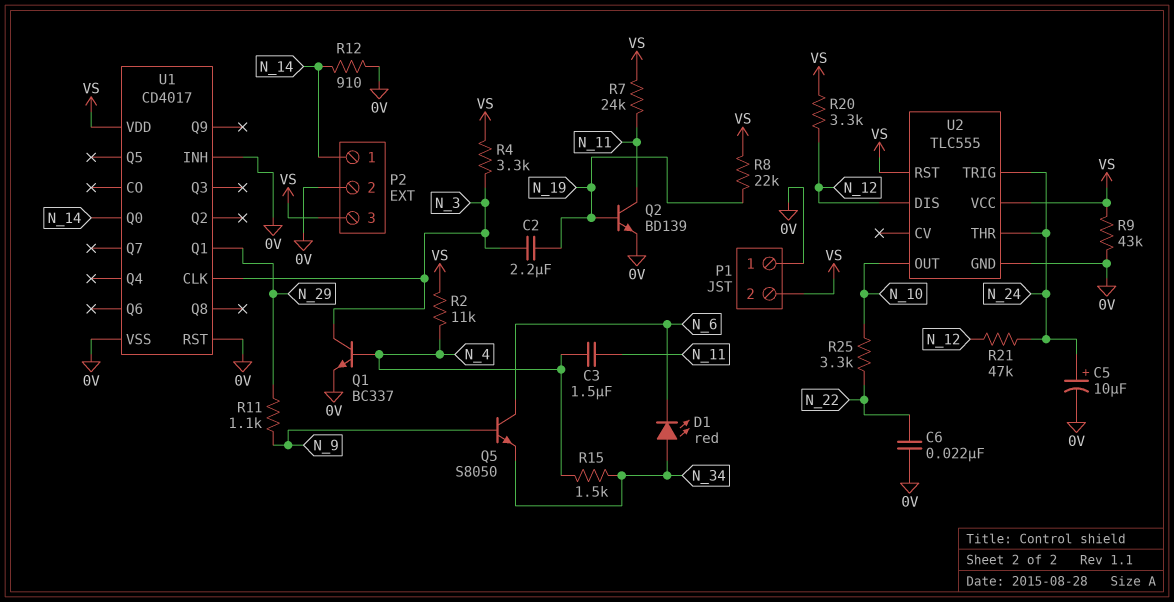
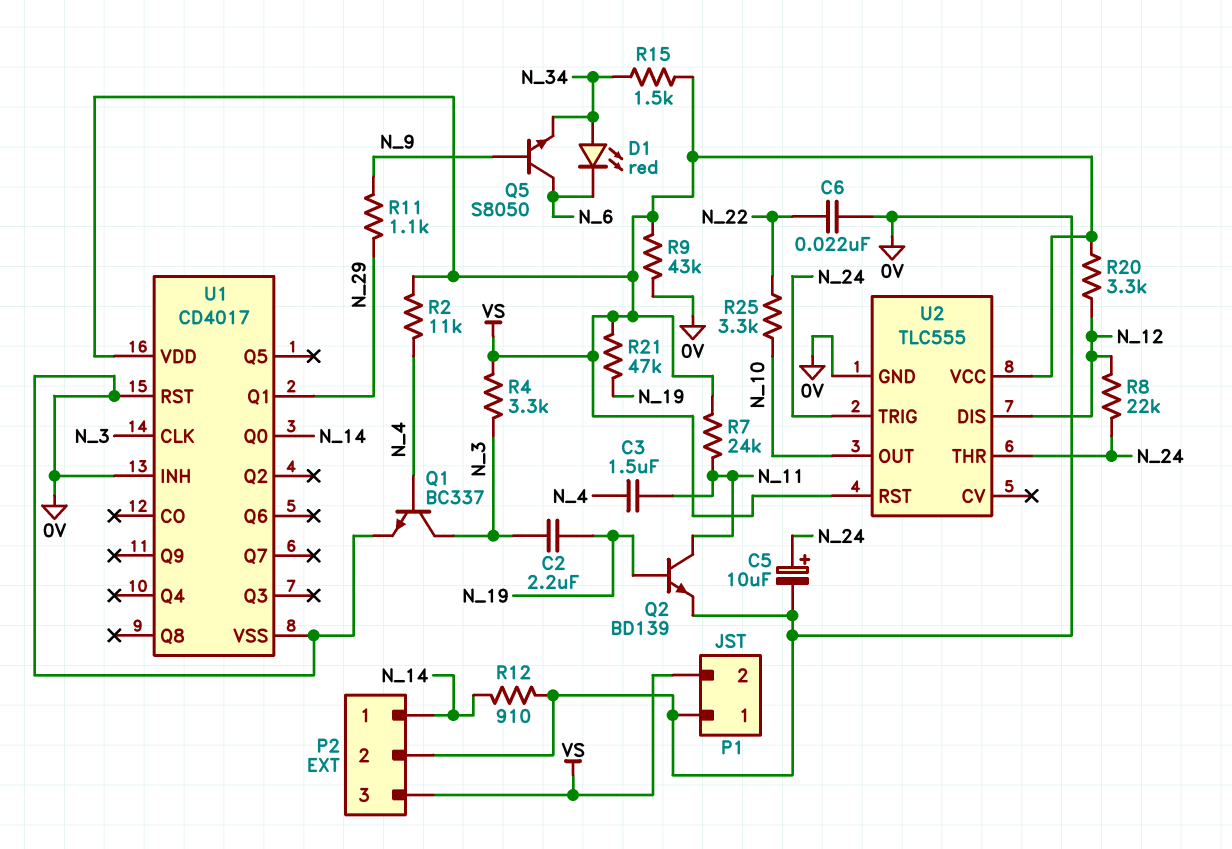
R8: 22k (N_19, VS) -> 22k (N_12, N_24)
R15: 1.5k (N_4, N_34) -> 1.5k (N_34, VS)
R21: 47k (N_12, N_24) -> 47k (N_19, VS)

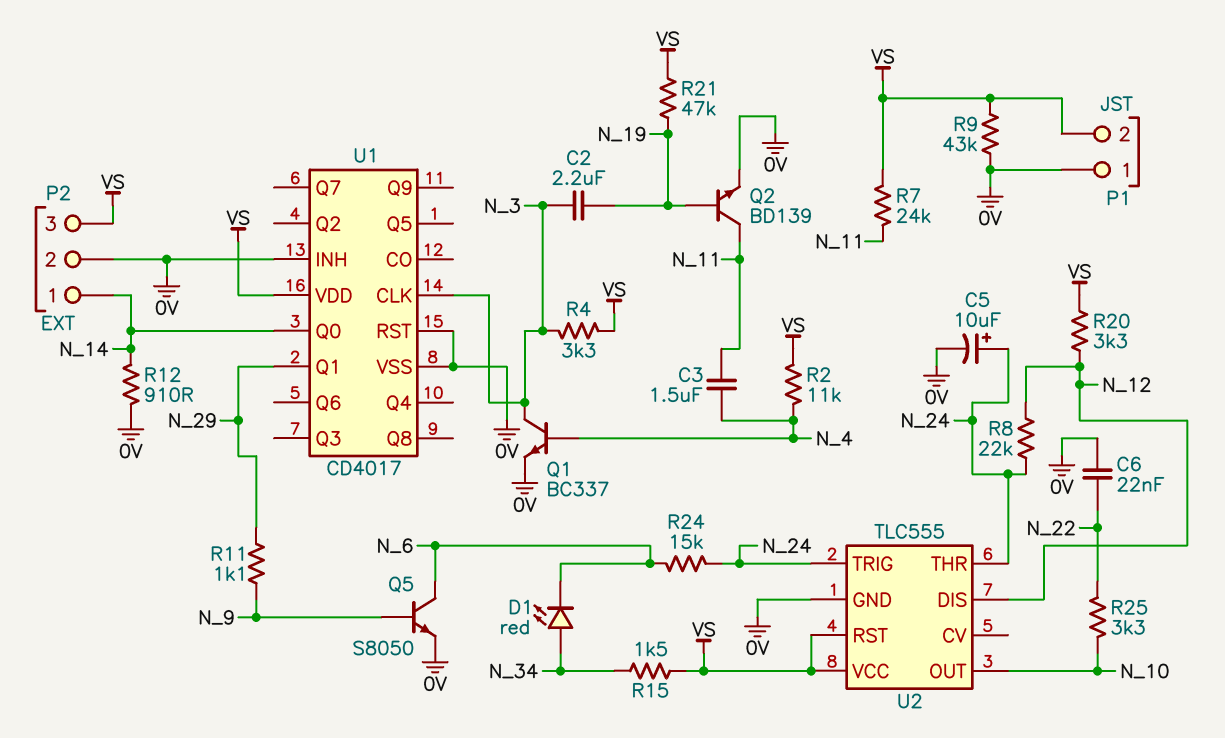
Q5: NPN S8050 (B N_9, C N_6, E N_34) -> NPN S8050 (B N_9, C N_6, E 0V)
R24: none -> 15k (N_6, N_24)

